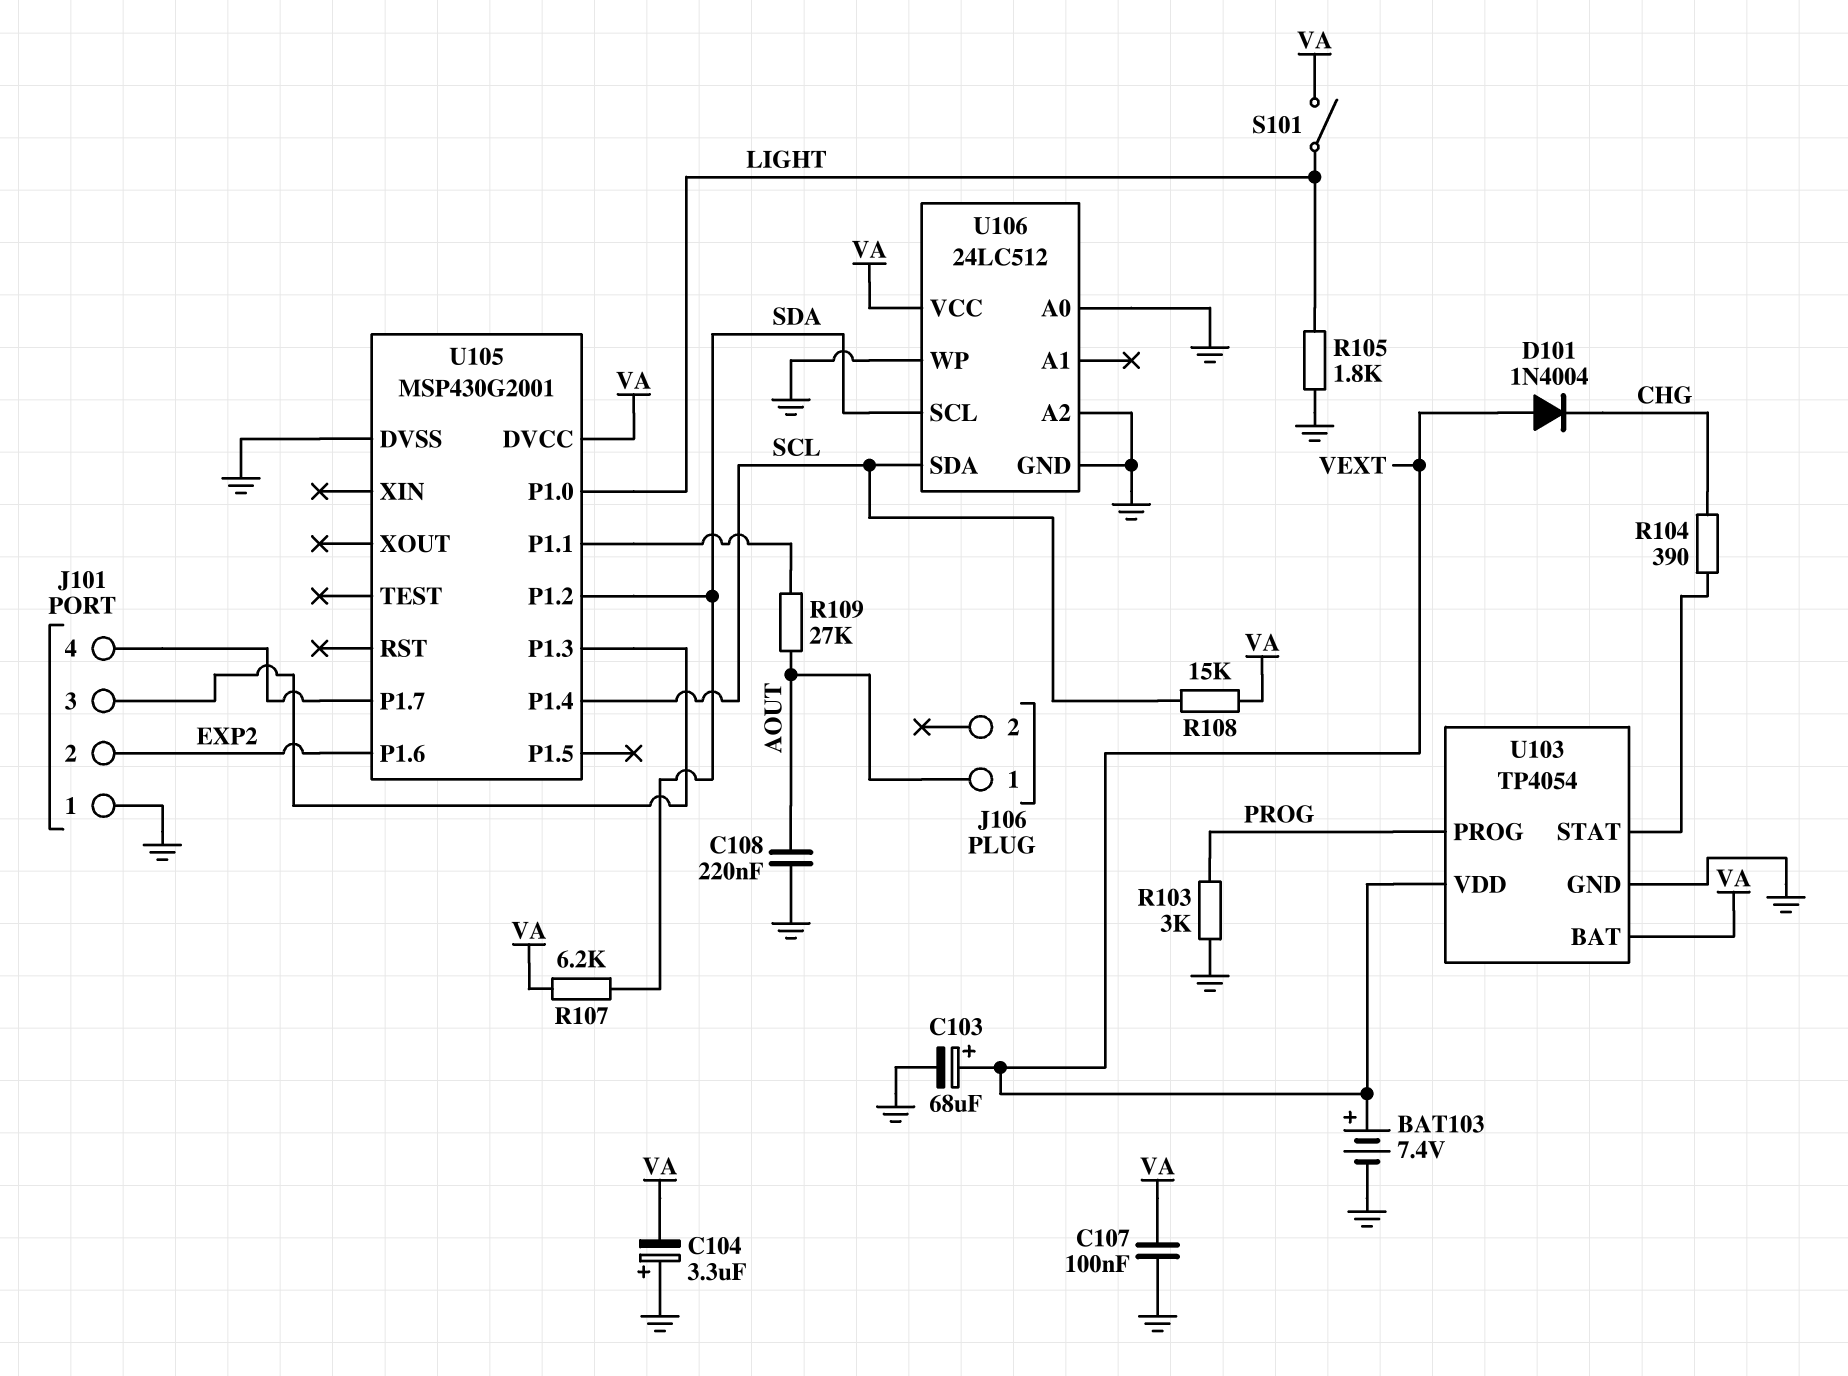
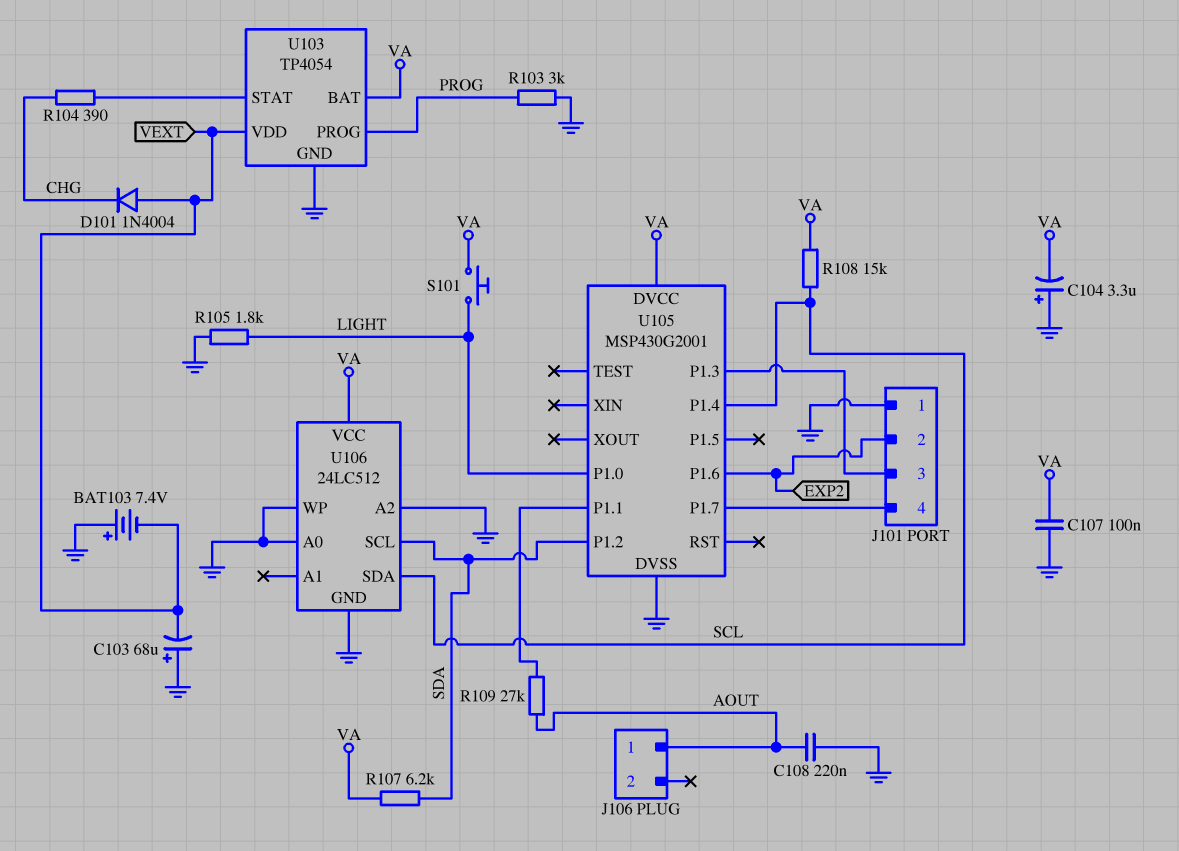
BAT103: 7.4V (plus VEXT, minus GND) -> 7.4V (plus GND, minus VEXT)
C103: 68uF (plus VEXT, minus GND) -> 68uF (plus GND, minus VEXT)
S101: switch (LIGHT, VA) -> button (LIGHT, VA)

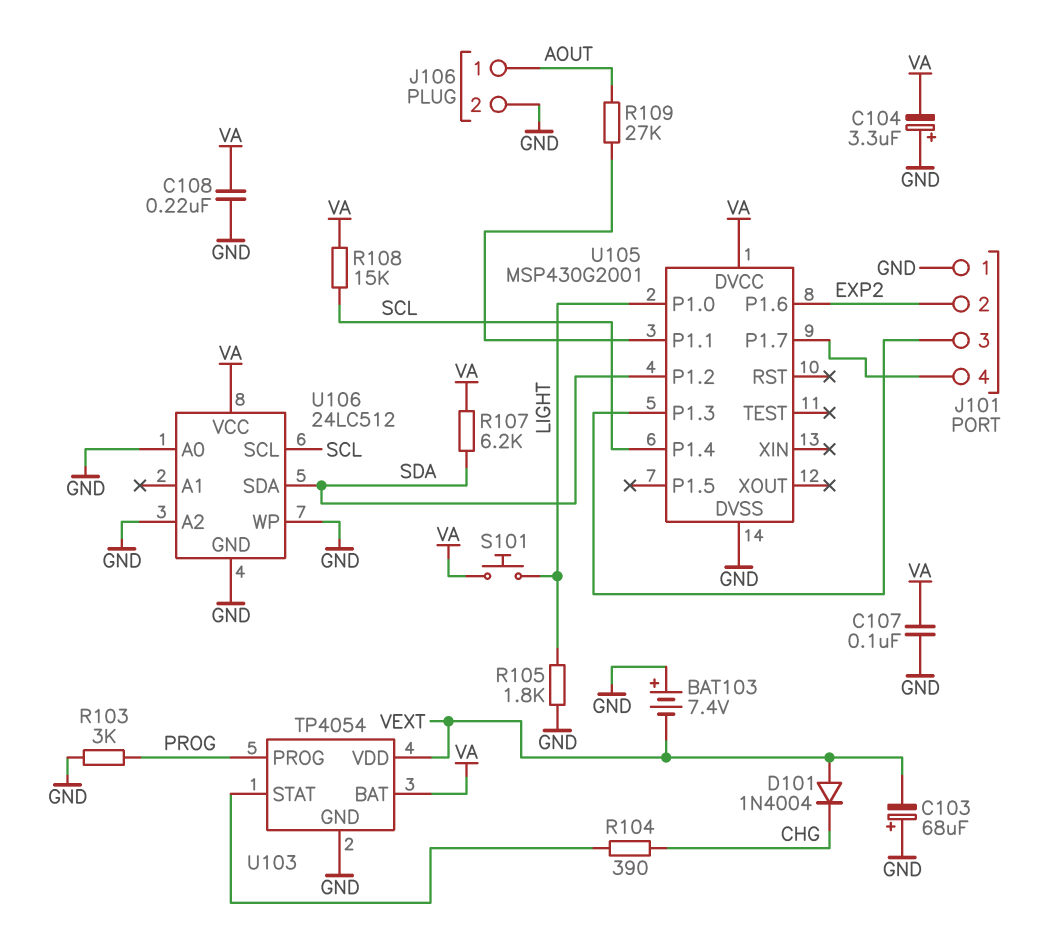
C108: 220nF (AOUT, GND) -> 220nF (GND, VA)
J106 pin 2: none -> GND
U106 pin SCL: SDA -> SCL
U106 pin SDA: SCL -> SDA

